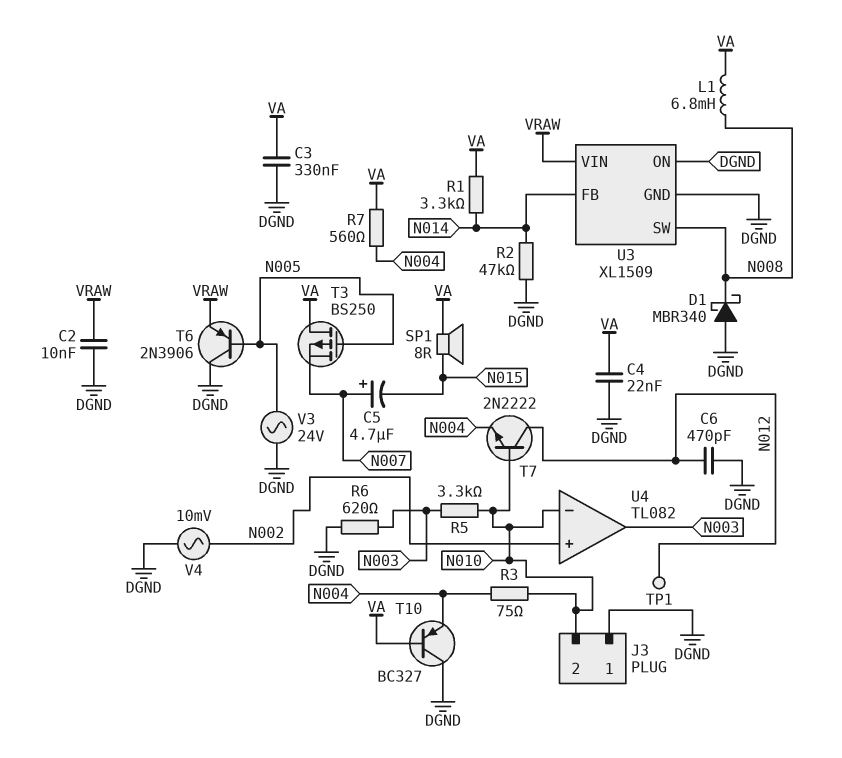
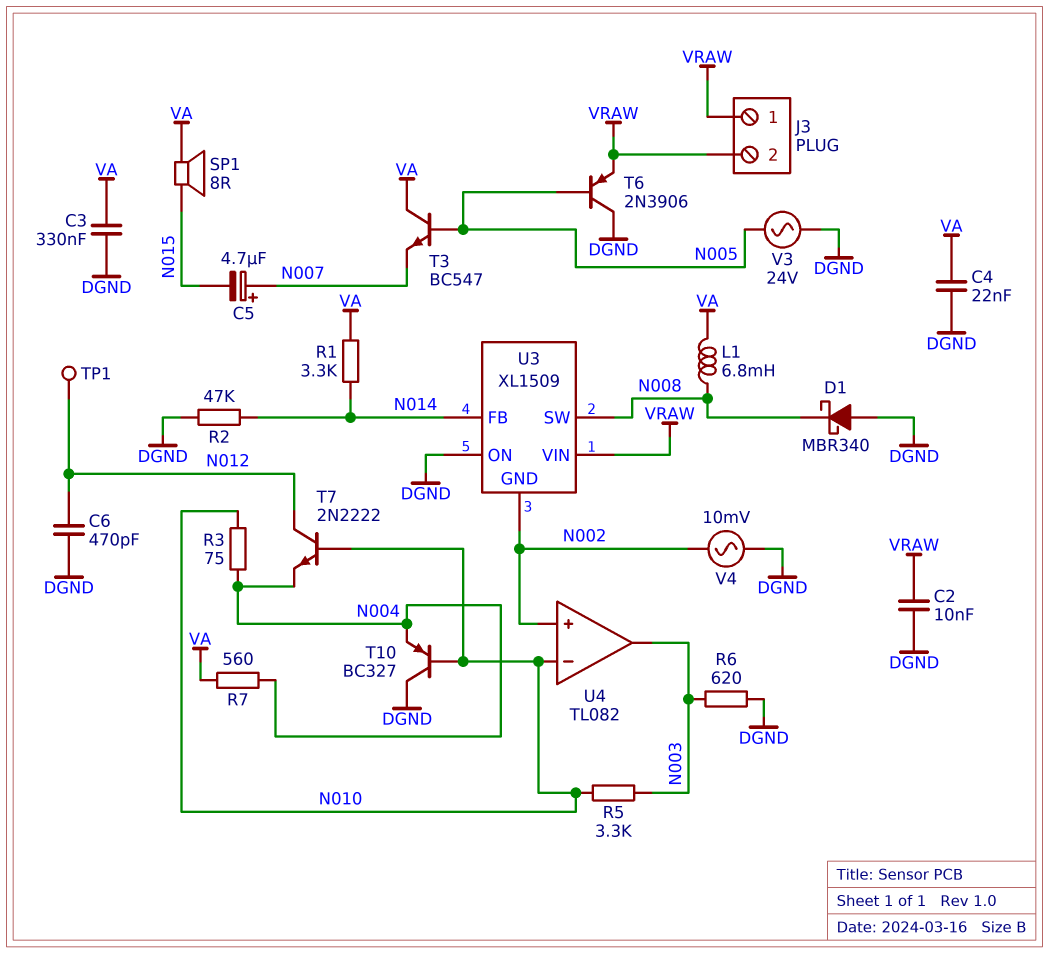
J3 pin 1: DGND -> VRAW
J3 pin 2: N010 -> VRAW
T3: PMOS BS250 (G N005, D VA, S N007) -> NPN BC547 (B N005, C VA, E N007)
T10: PNP BC327 (B VA, C DGND, E N004) -> PNP BC327 (B N010, C DGND, E N004)
U3 pin GND: DGND -> N002

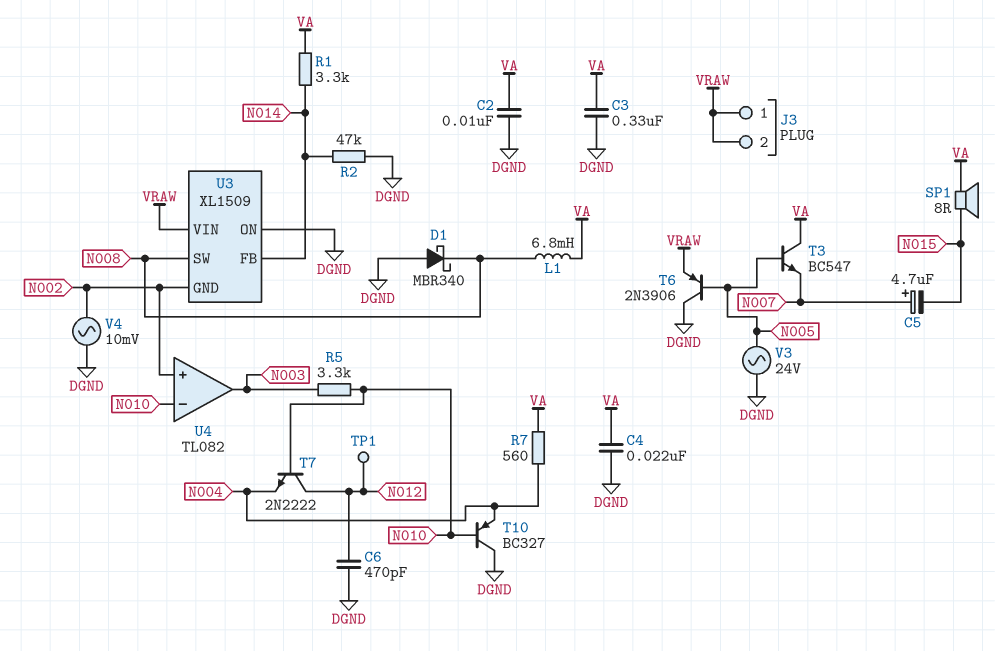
C2: 10nF (DGND, VRAW) -> 10nF (DGND, VA)
R3: 75 (N004, N010) -> none
R6: 620 (DGND, N003) -> none

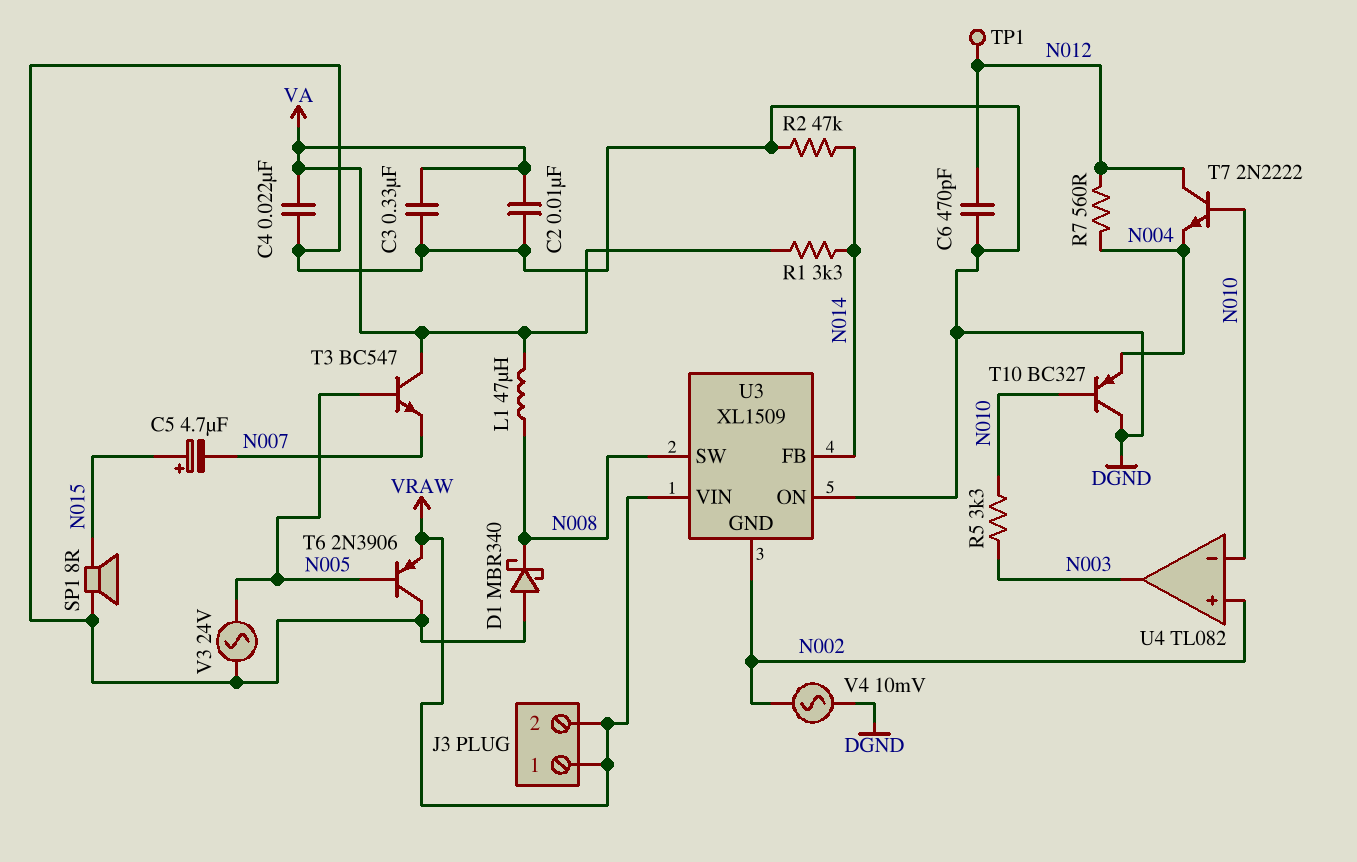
C5: 4.7uF (plus N007, minus N015) -> 4.7uF (plus N015, minus N007)
L1: 6.8mH (N008, VA) -> 47uH (N008, VA)
R7: 560 (N004, VA) -> 560 (N004, N012)
SP1: speaker 8R (N015, VA) -> speaker 8R (DGND, N015)

